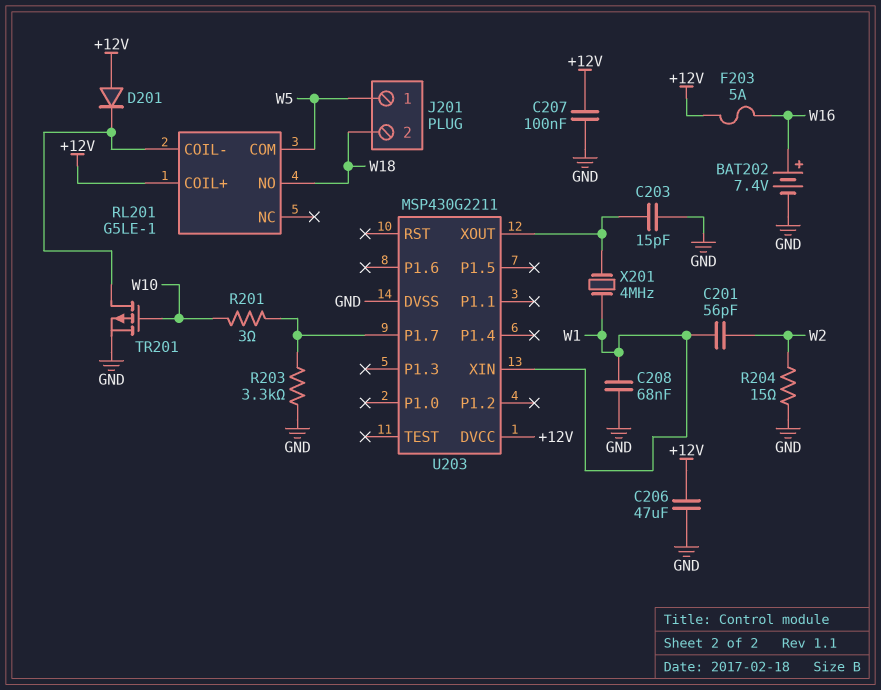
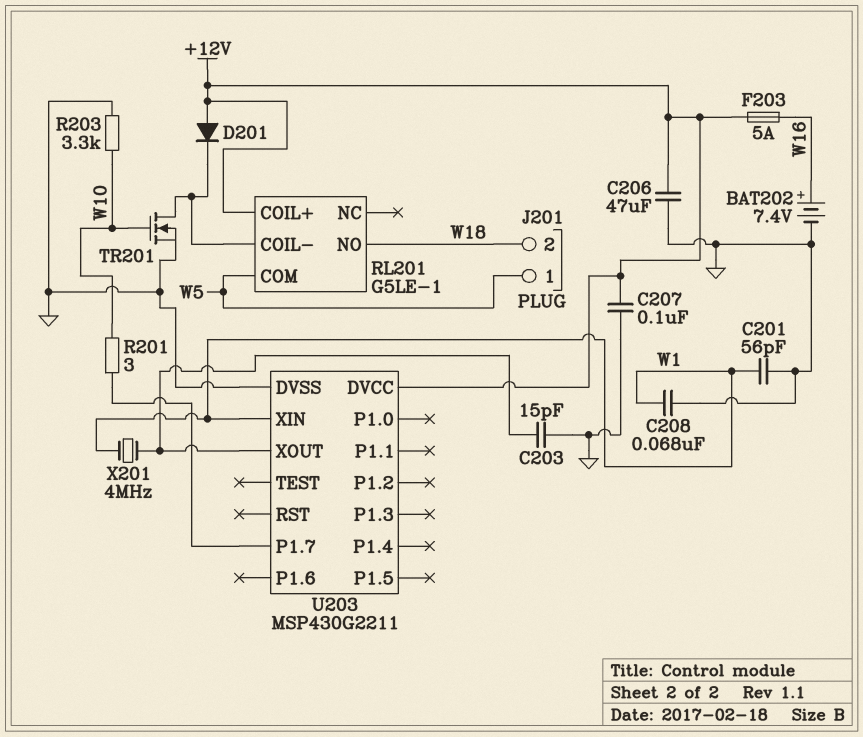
C201: 56pF (W1, W2) -> 56pF (GND, W1)
R203: 3.3k (GND, U203/P1.7) -> 3.3k (GND, W10)
R204: 15 (GND, W2) -> none
TR201: PMOS (G W10, D RL201/COIL-, S GND) -> NMOS (G W10, D RL201/COIL-, S GND)

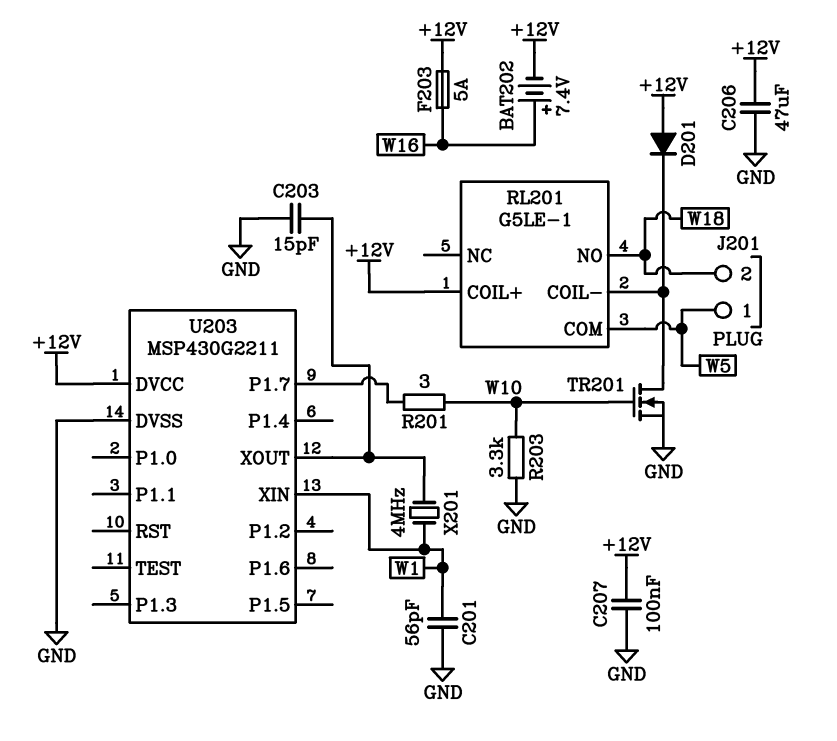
BAT202: 7.4V (plus W16, minus GND) -> 7.4V (plus W16, minus +12V)
C208: 68nF (GND, W1) -> none

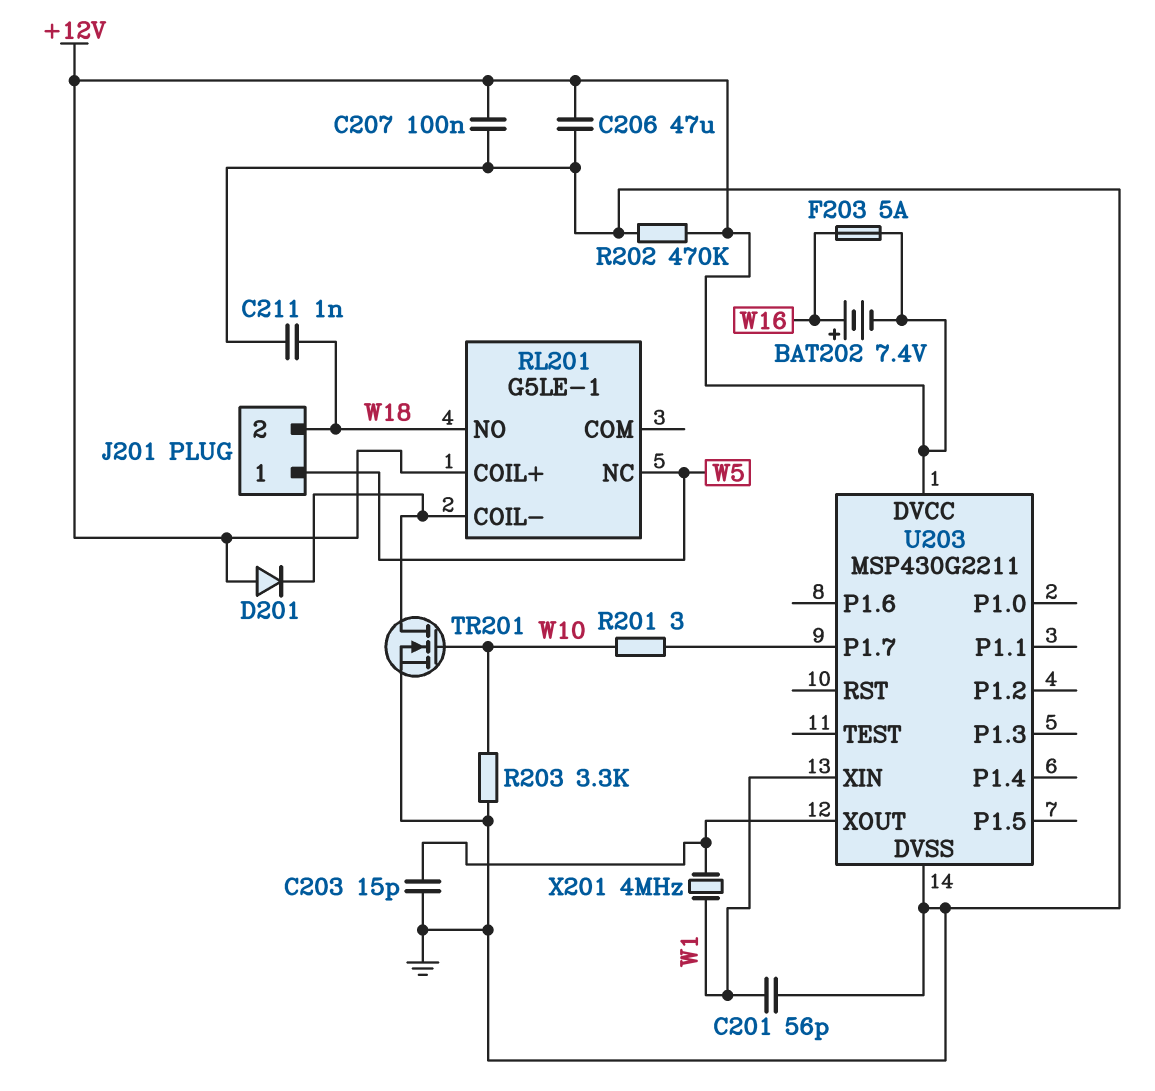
C211: none -> 1nF (GND, W18)
R202: none -> 470k (+12V, GND)
RL201 pin COM: W5 -> none
RL201 pin NC: none -> W5

